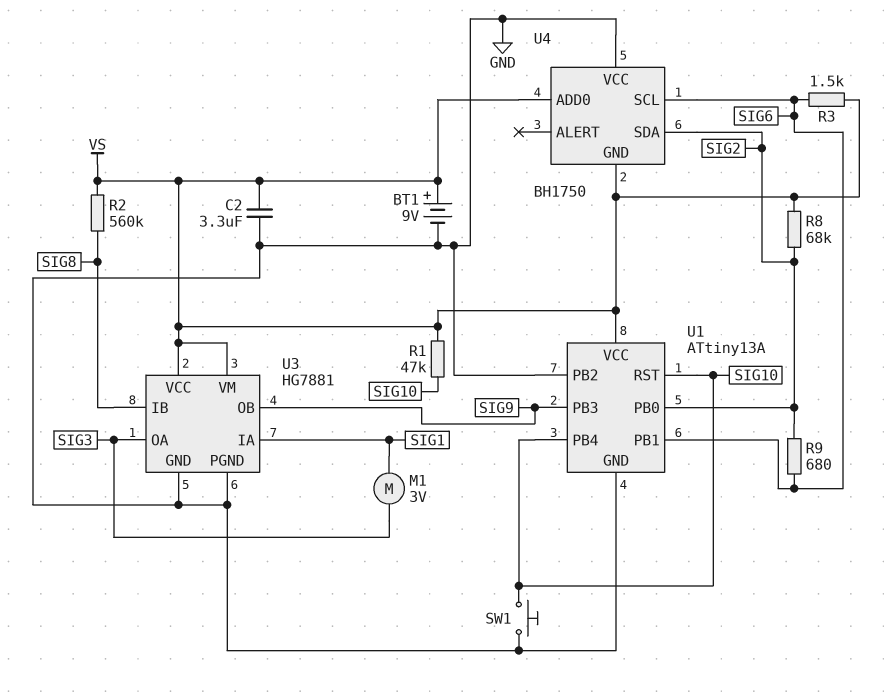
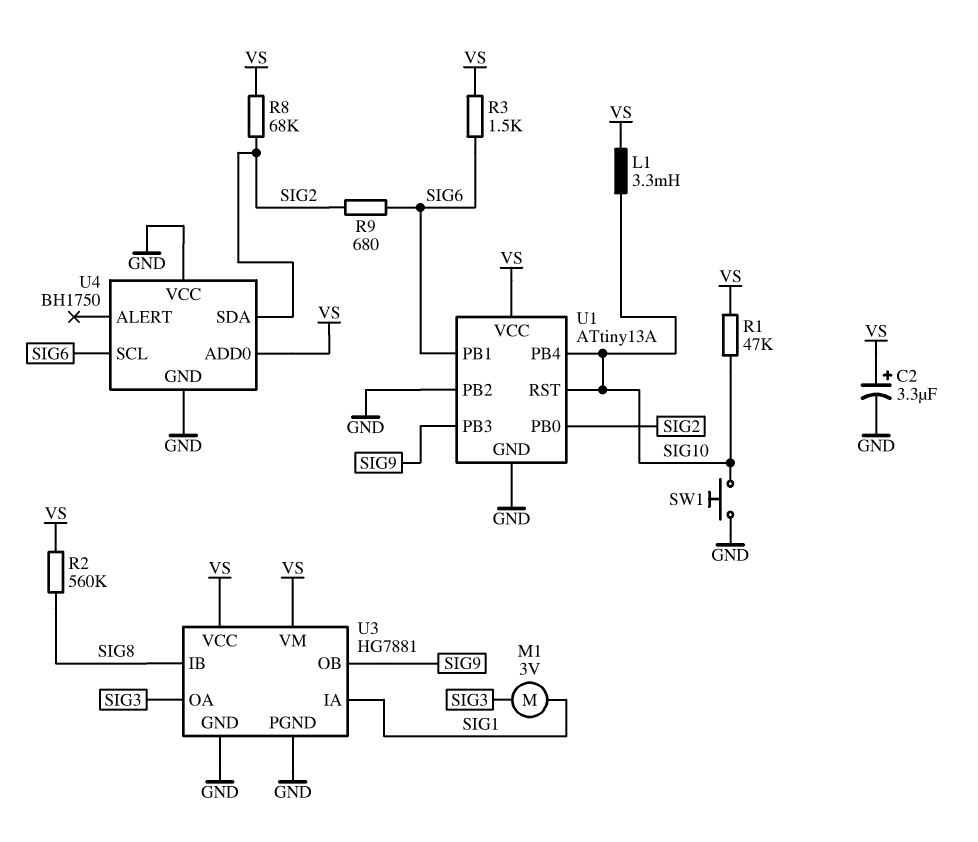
BT1: 9V (plus VS, minus GND) -> none
C2: 3.3uF (GND, VS) -> 3.3uF (plus VS, minus GND)
L1: none -> 3.3mH (SIG10, VS)
U4 pin GND: VS -> GND

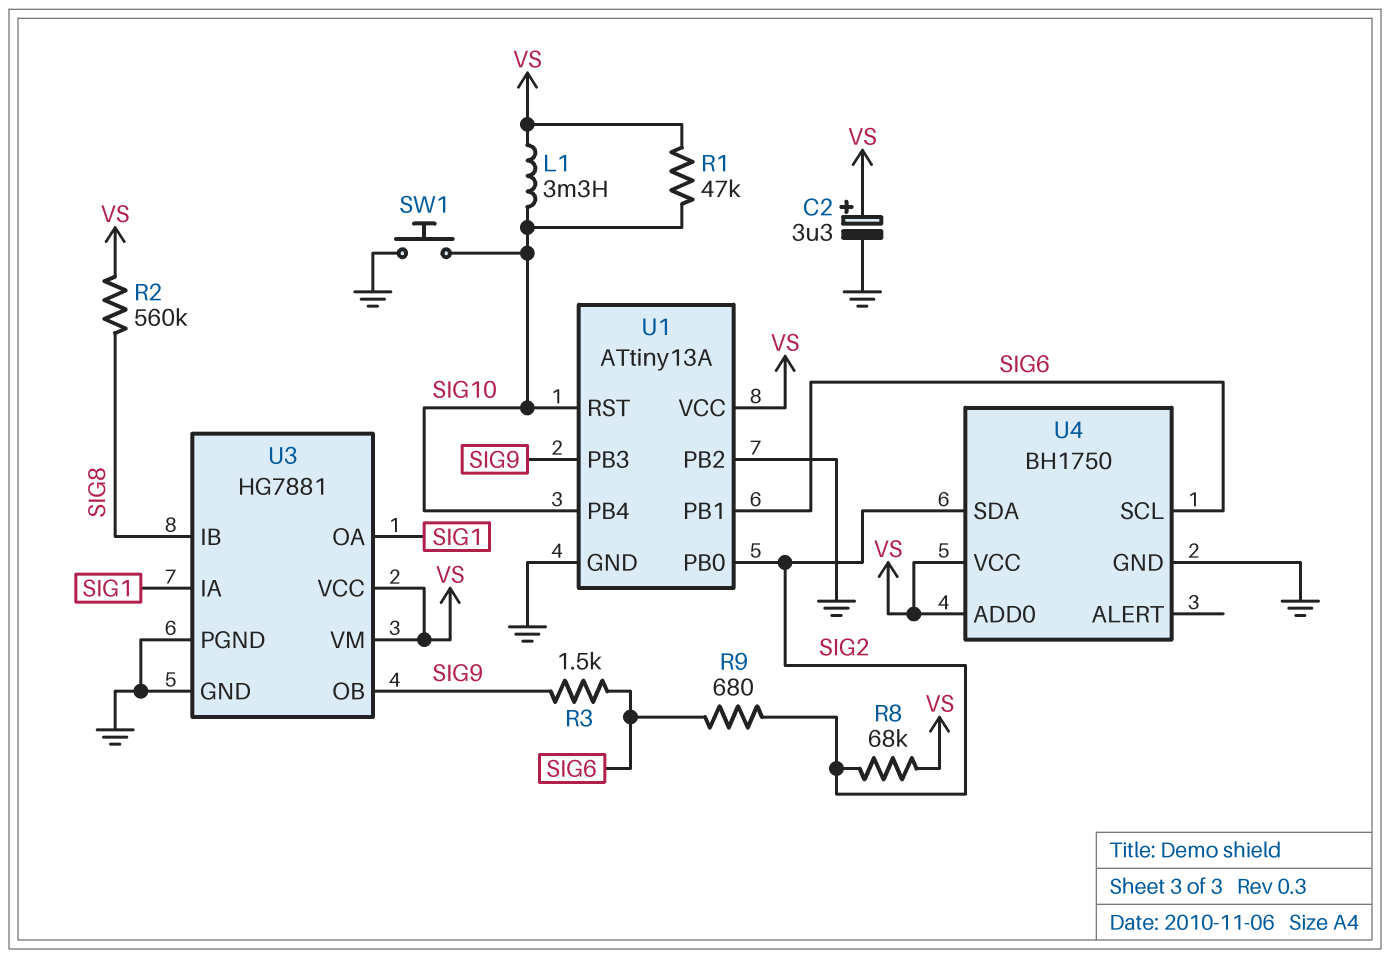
M1: motor 3V (SIG1, SIG3) -> none
R3: 1.5k (SIG6, VS) -> 1.5k (SIG6, SIG9)
U3 pin OA: SIG3 -> SIG1
U4 pin VCC: GND -> VS

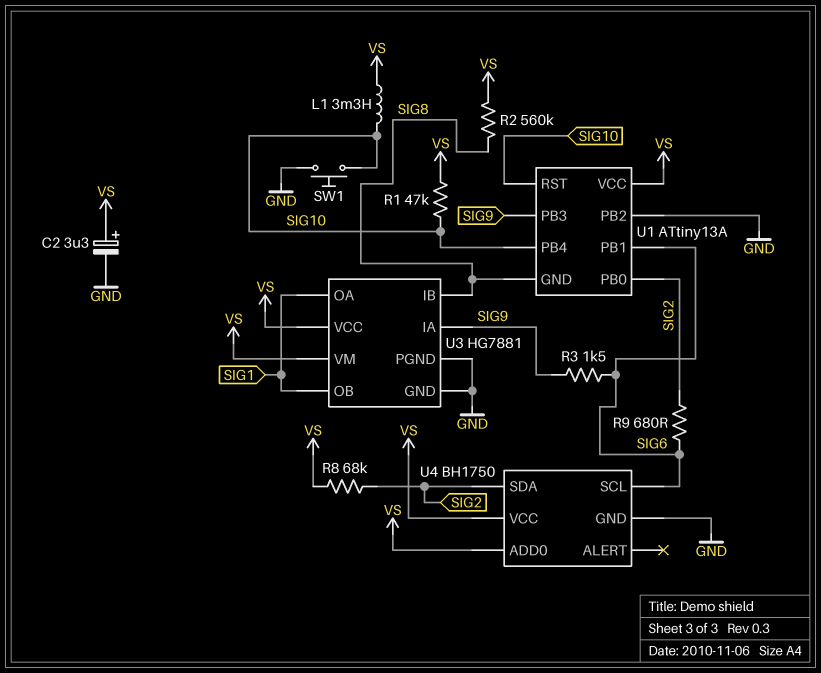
U1 pin GND: GND -> SIG8
U3 pin IA: SIG1 -> SIG9
U3 pin OB: SIG9 -> SIG1

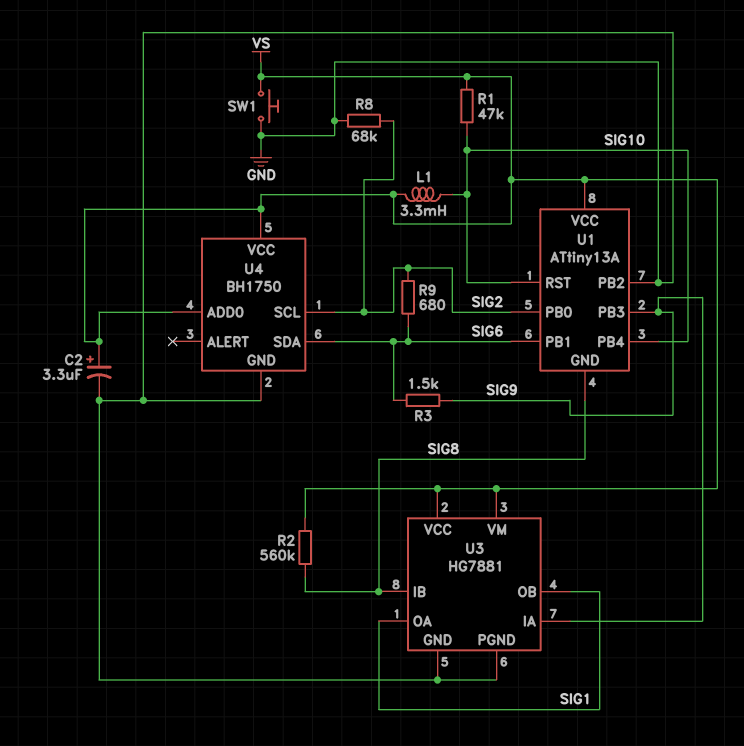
R8: 68k (SIG2, VS) -> 68k (GND, SIG2)
SW1: button (GND, SIG10) -> button (GND, VS)
U4 pin SCL: SIG6 -> SIG2
U4 pin SDA: SIG2 -> SIG6

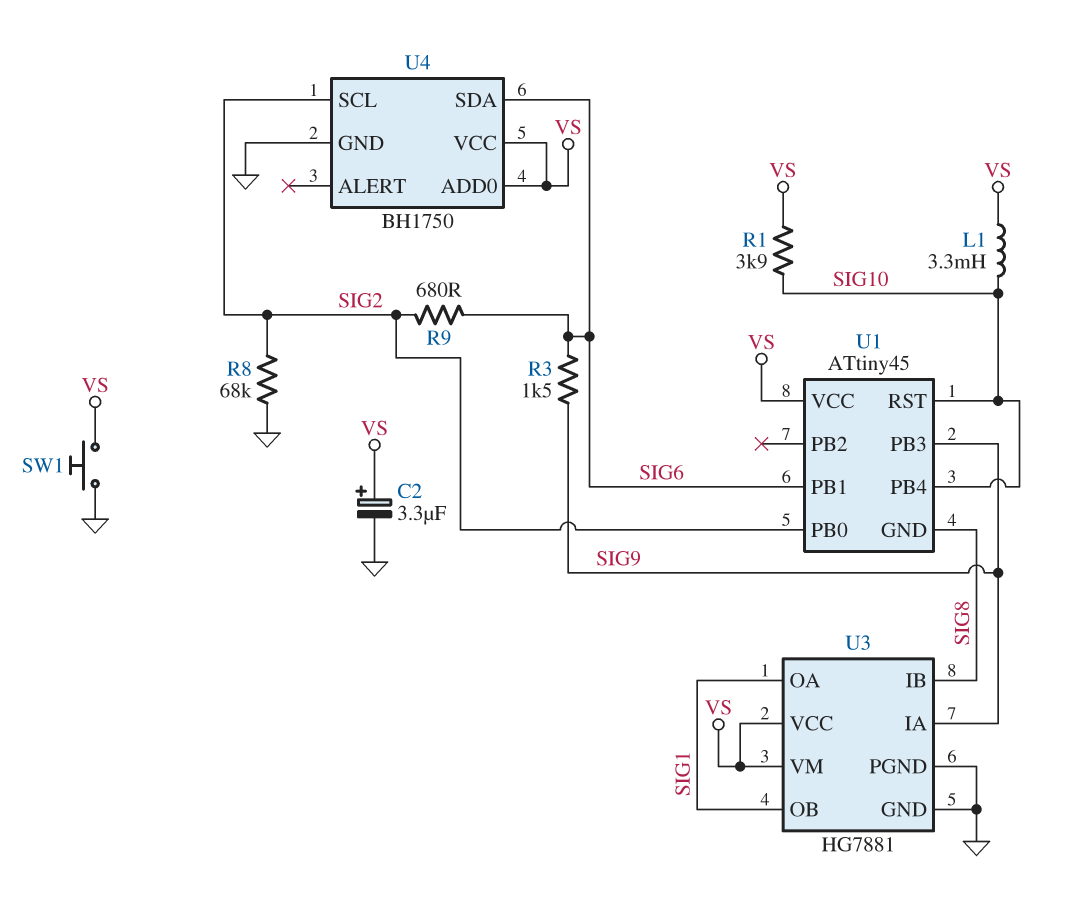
R1: 47k (SIG10, VS) -> 3.9k (SIG10, VS)
R2: 560k (SIG8, VS) -> none
U1: ATtiny13A -> ATtiny45
U1 pin PB2: GND -> none

